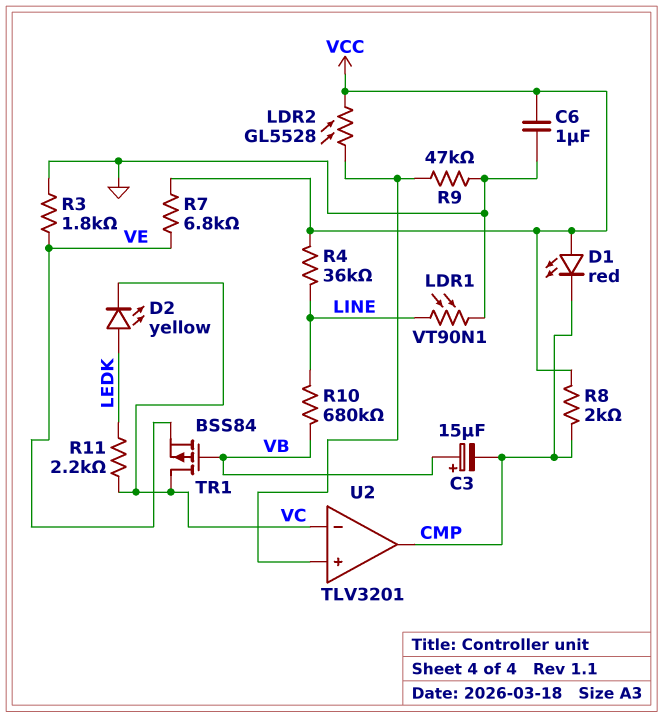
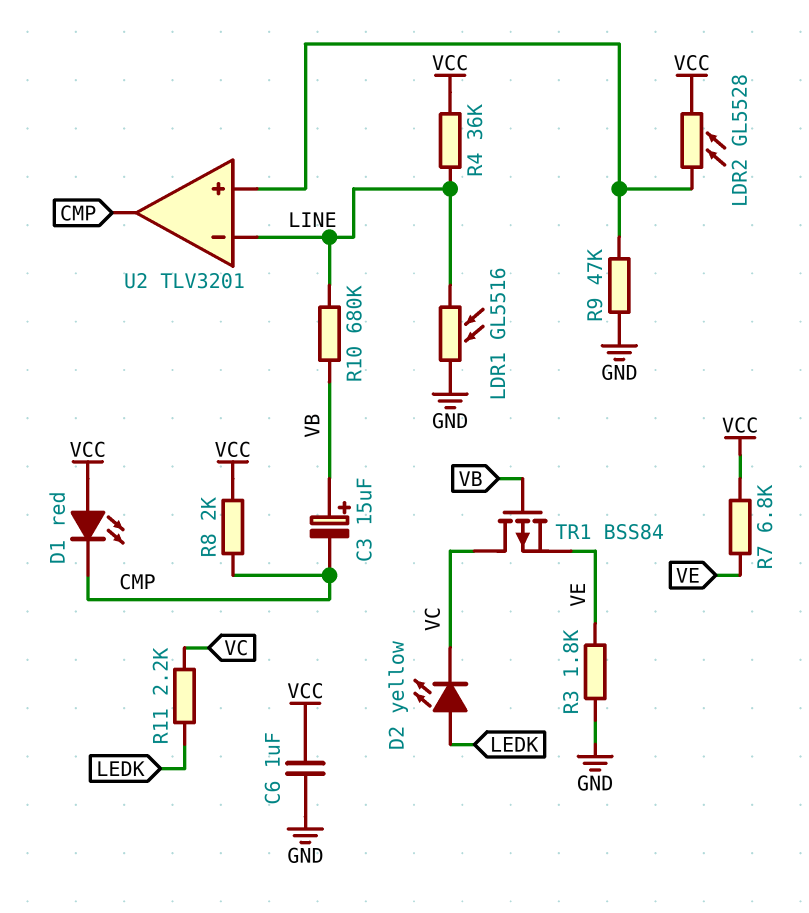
LDR1: VT90N1 (GND, LINE) -> GL5516 (GND, LINE)
U2 pin in-: VC -> LINE

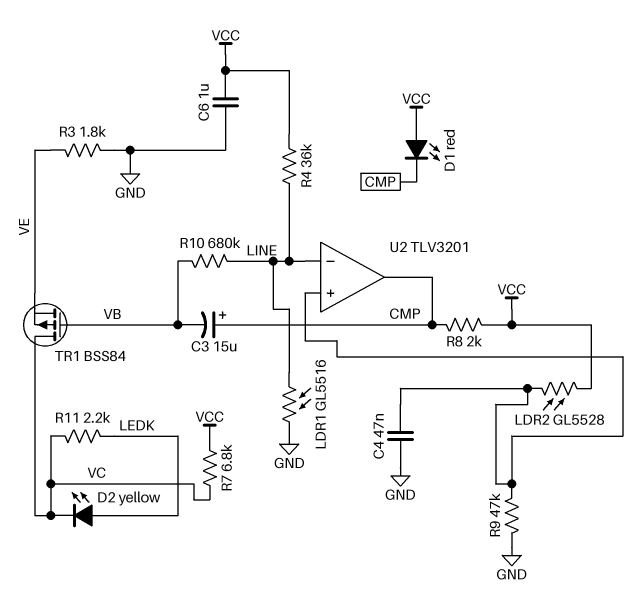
C3: 15uF (plus VB, minus CMP) -> 15uF (plus CMP, minus VB)
C4: none -> 47nF (GND, U2/in+)
R7: 6.8k (VCC, VE) -> 6.8k (VC, VCC)

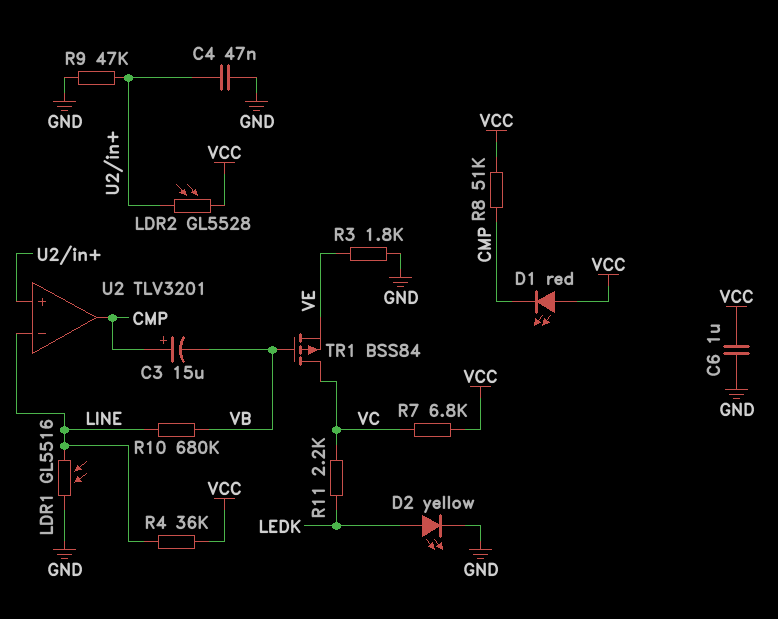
D2: LED yellow (A LEDK, K VC) -> LED yellow (A LEDK, K GND)
R8: 2k (CMP, VCC) -> 51k (CMP, VCC)

